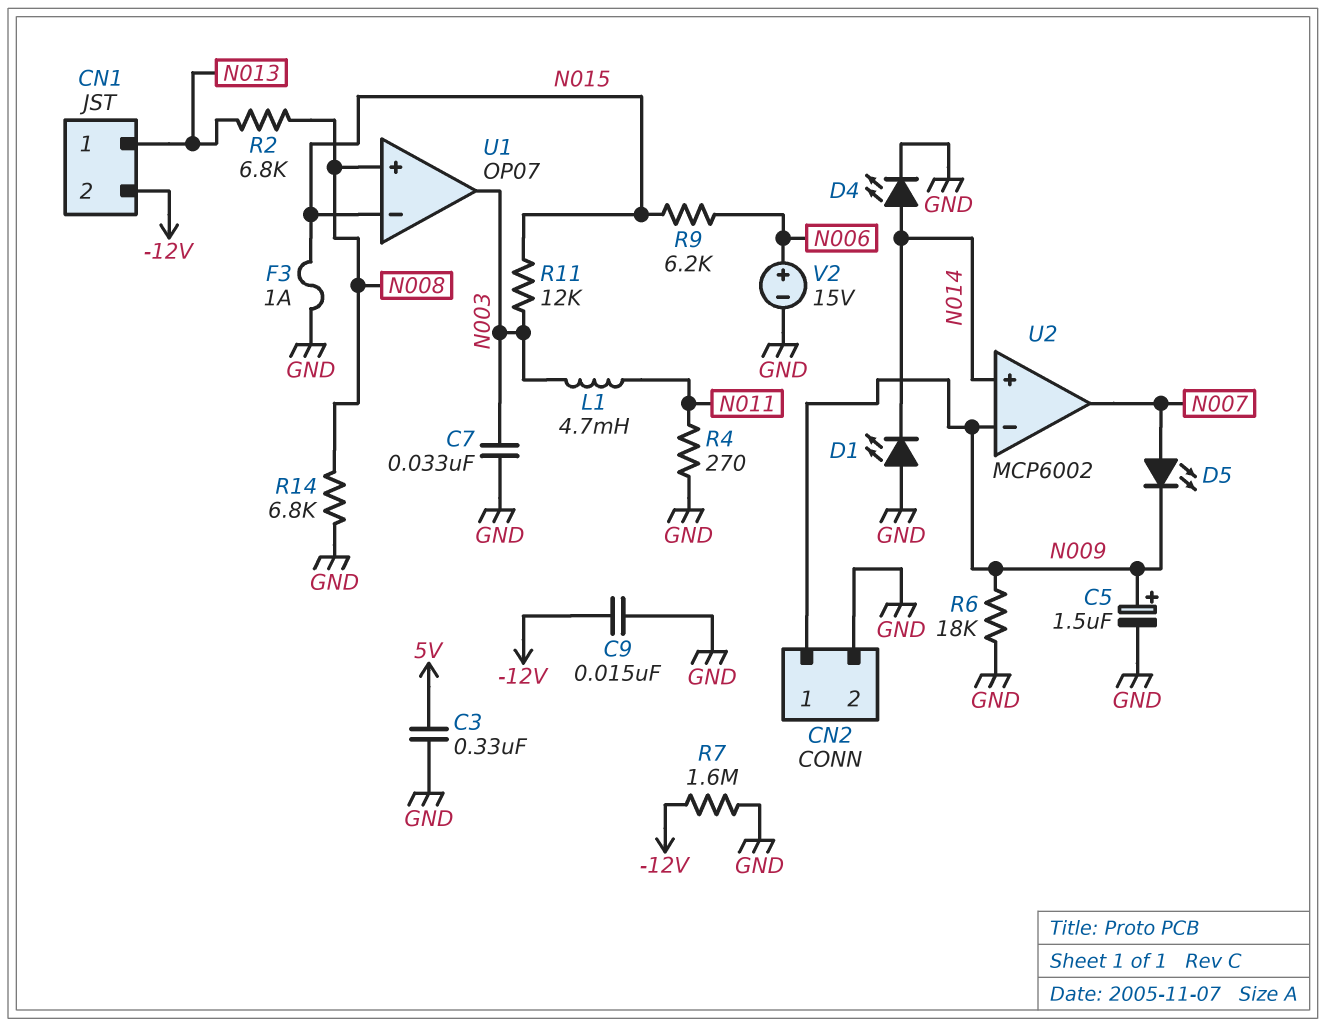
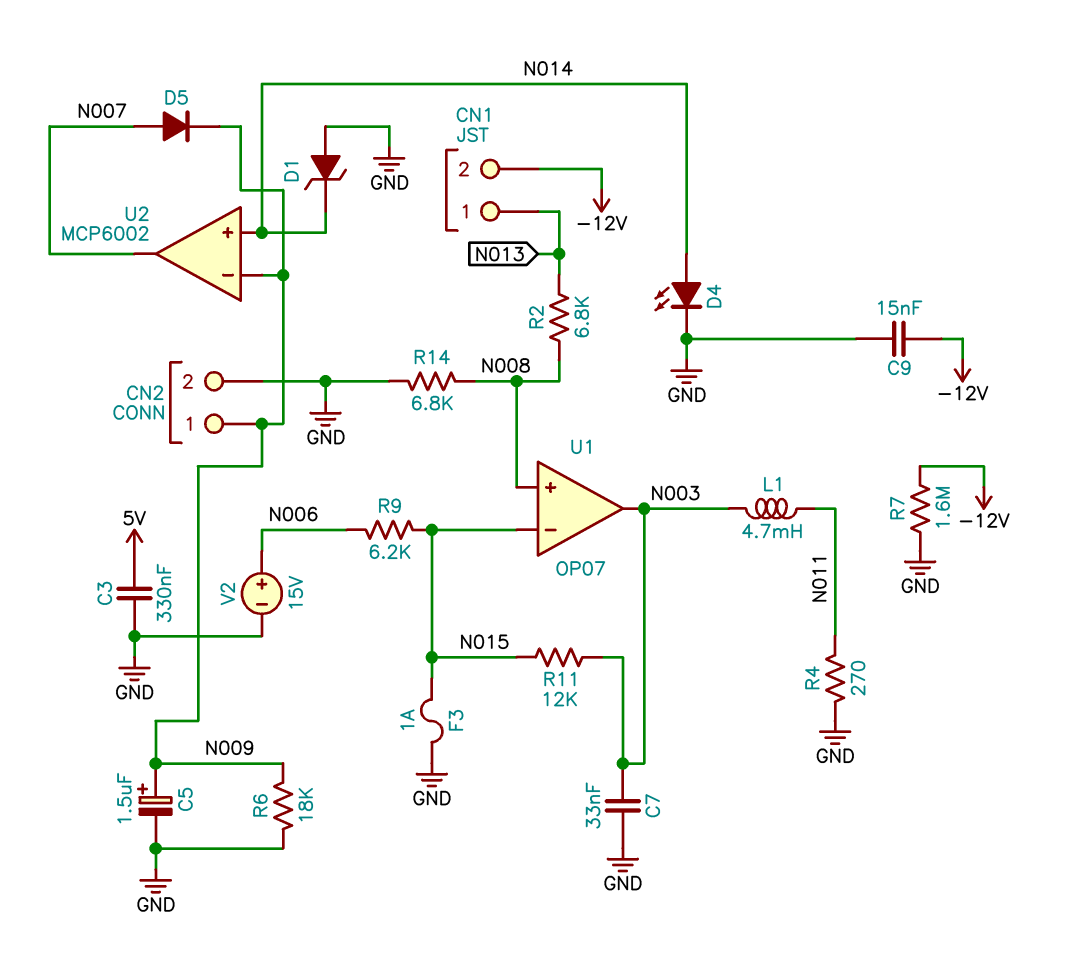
D1: LED (A GND, K N014) -> zener (A GND, K N014)
D5: LED (A N007, K N009) -> diode (A N007, K N009)

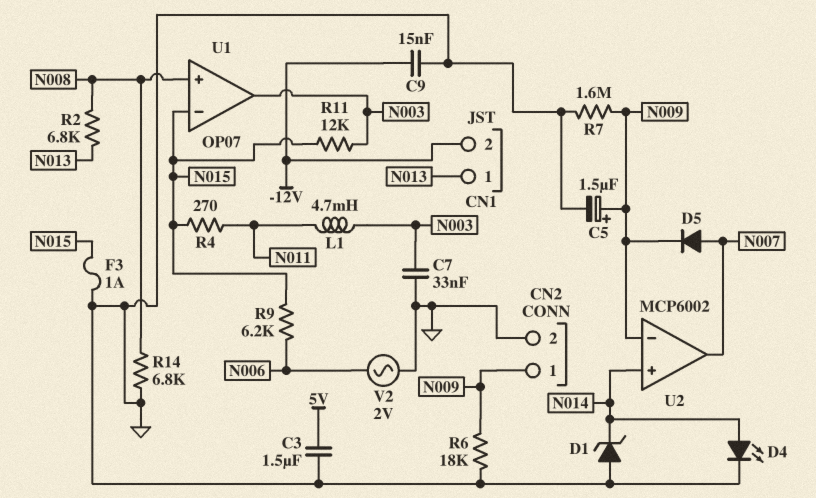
C3: 330nF (5V, GND) -> 1.5uF (5V, GND)
R4: 270 (GND, N011) -> 270 (N011, N015)
R7: 1.6M (-12V, GND) -> 1.6M (GND, N009)
V2: 15V (plus N006, minus GND) -> AC 2V (GND, N006)

